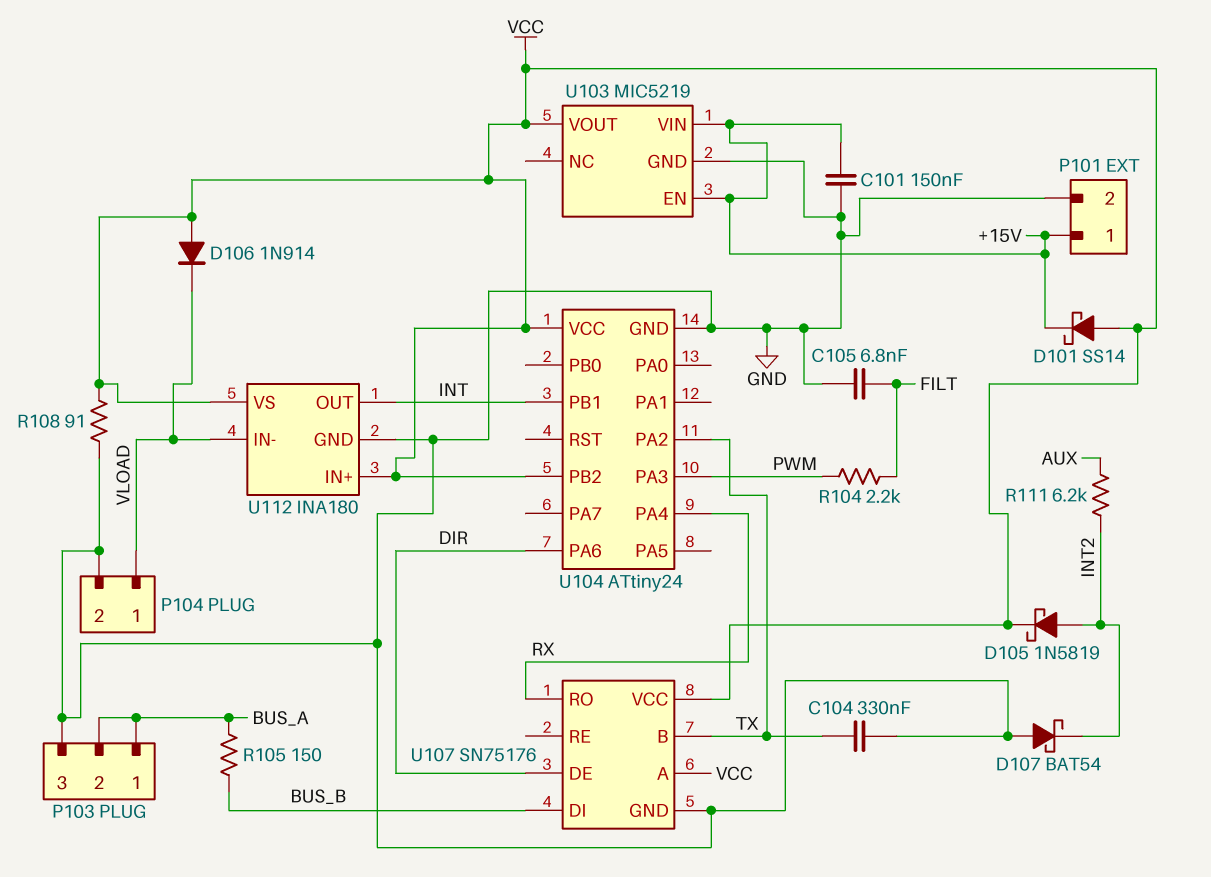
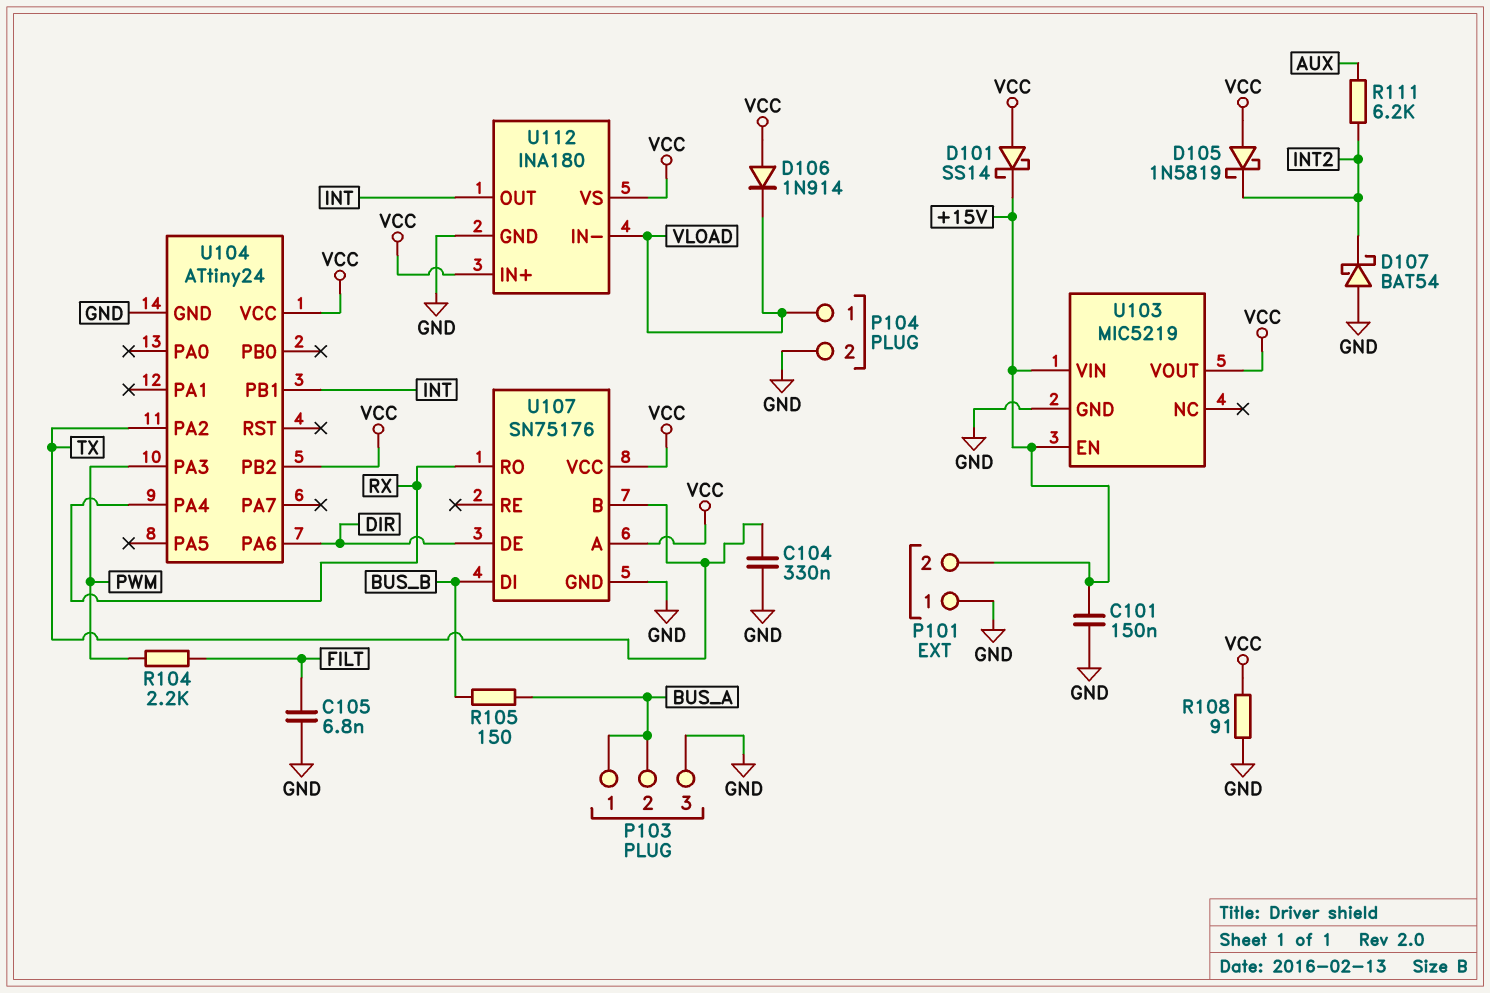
D105: schottky 1N5819 (A INT2, K VCC) -> schottky 1N5819 (A VCC, K INT2)
P101 pin 1: +15V -> GND
P101 pin 2: GND -> +15V

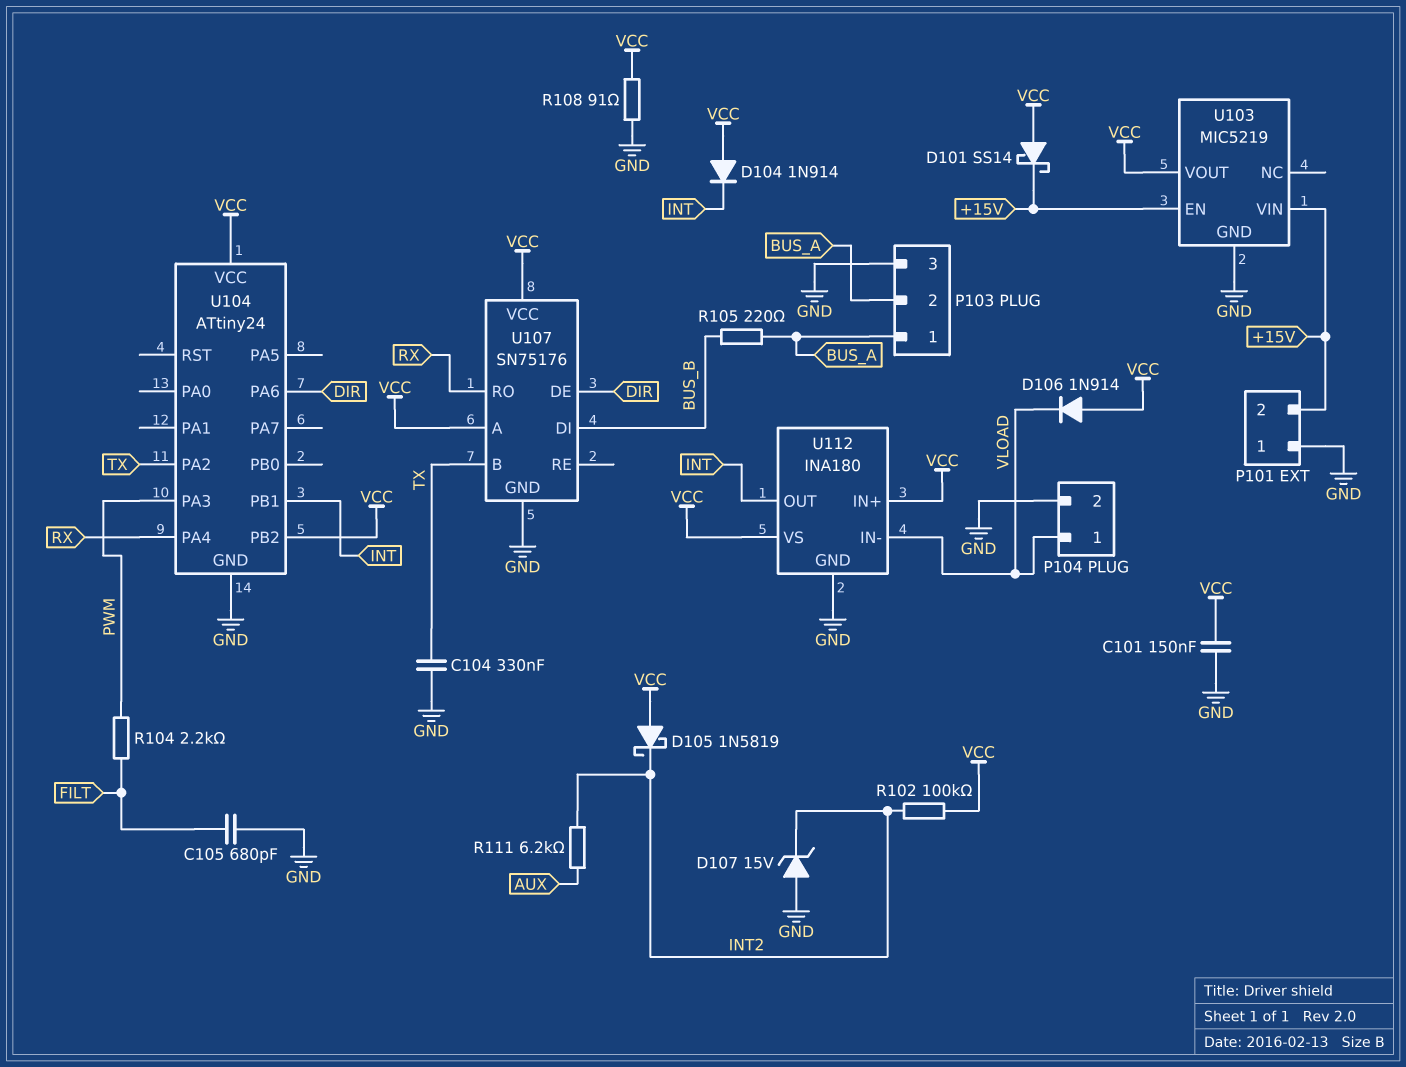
C101: 150nF (+15V, GND) -> 150nF (GND, VCC)
C105: 6.8nF (FILT, GND) -> 680pF (FILT, GND)
D104: none -> diode 1N914 (A VCC, K INT)
D107: schottky BAT54 (A GND, K INT2) -> zener 15V (A GND, K INT2)
R102: none -> 100k (INT2, VCC)
R105: 150 (BUS_A, BUS_B) -> 220 (BUS_A, BUS_B)

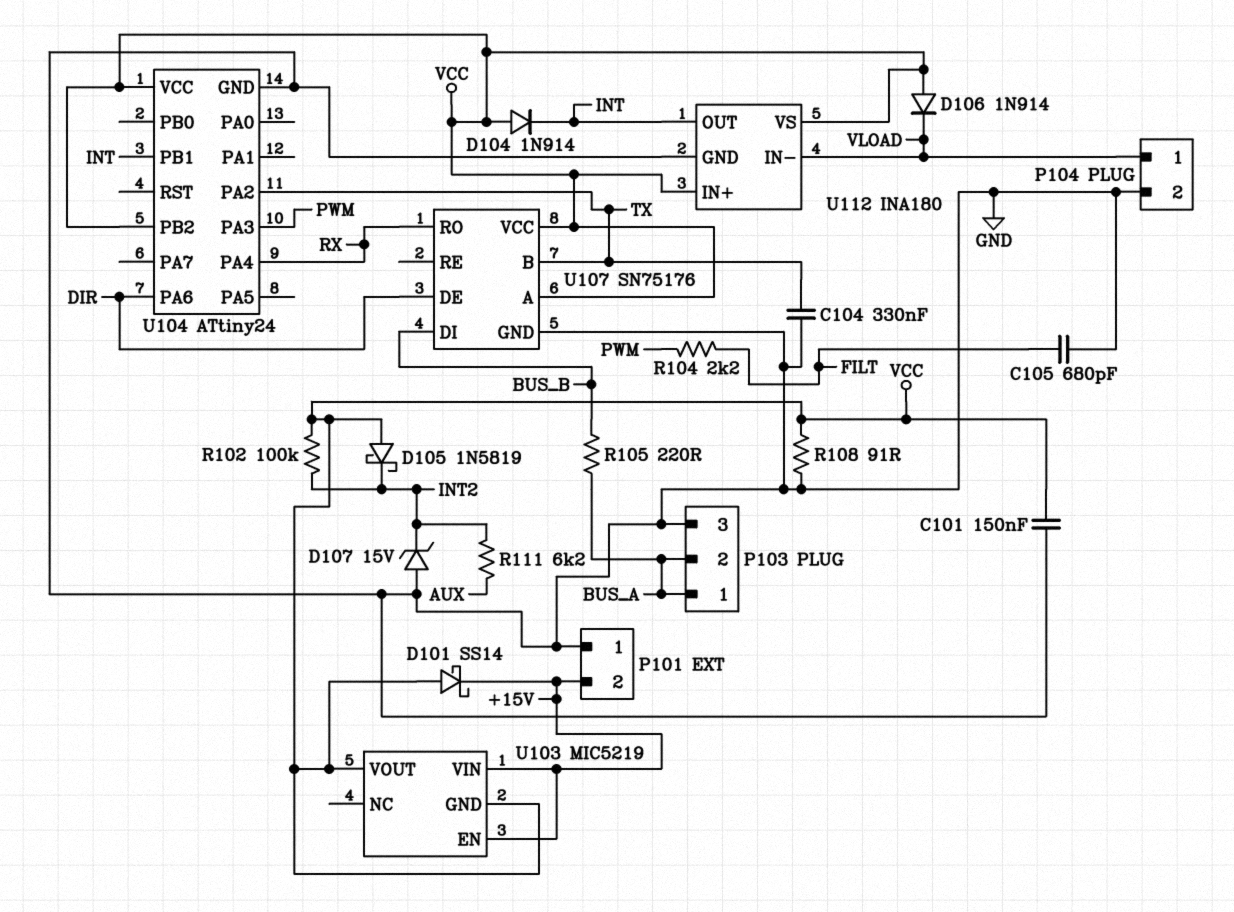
U103 pin GND: GND -> VCC

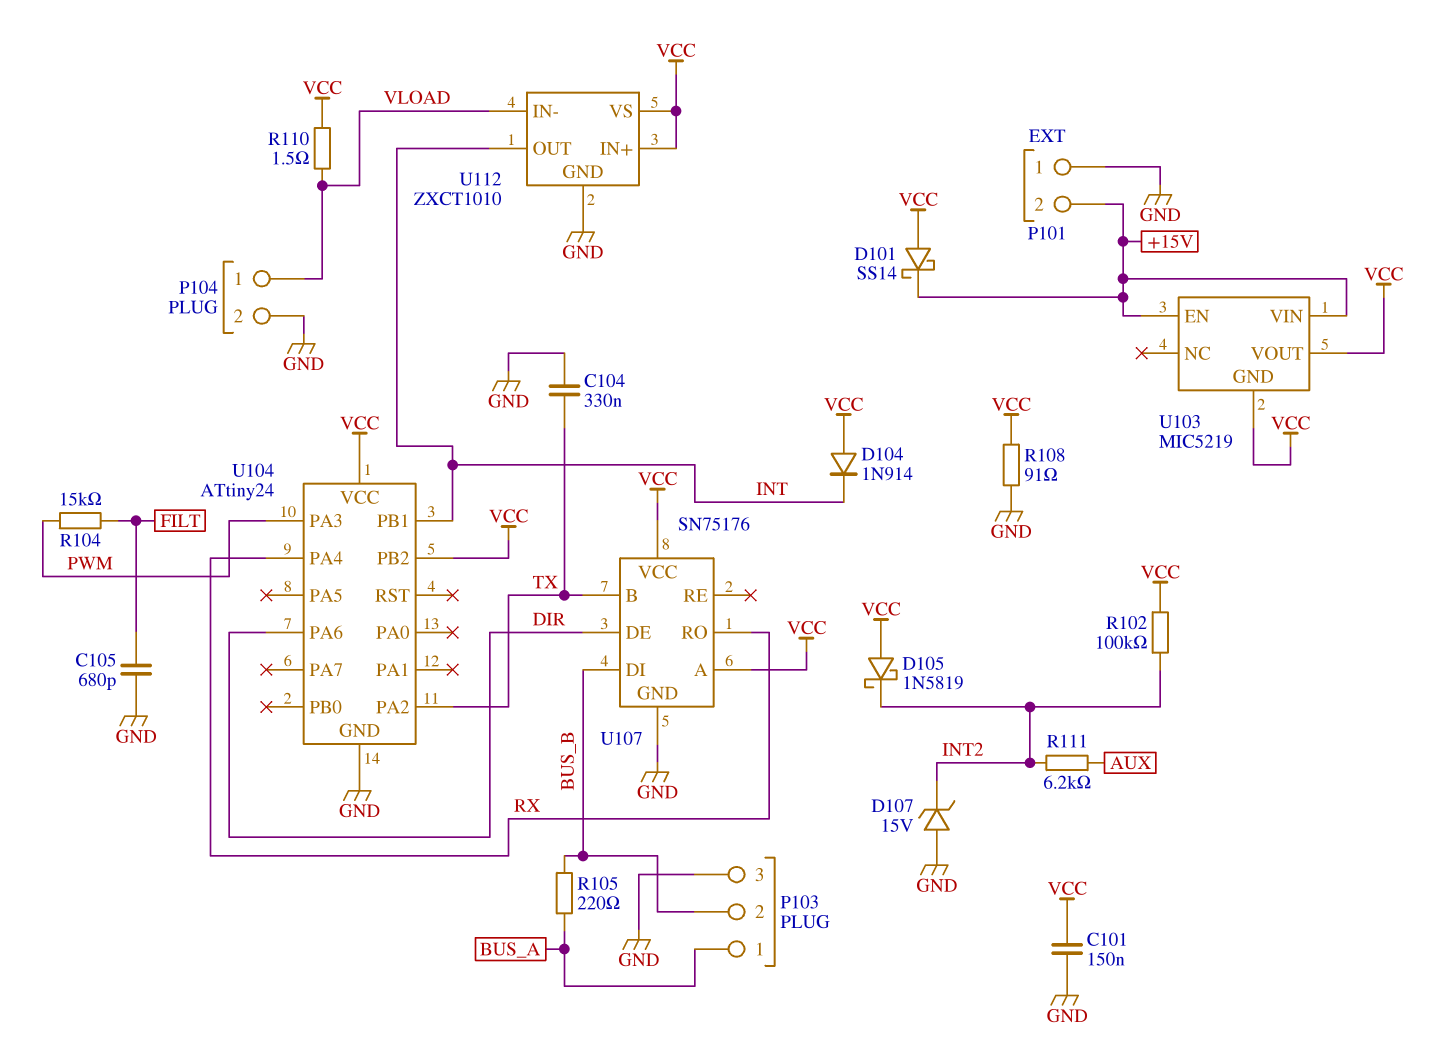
D106: diode 1N914 (A VCC, K VLOAD) -> none
P103 pin 2: BUS_A -> BUS_B
R104: 2.2k (FILT, PWM) -> 15k (FILT, PWM)
R110: none -> 1.5 (VCC, VLOAD)
U112: INA180 -> ZXCT1010

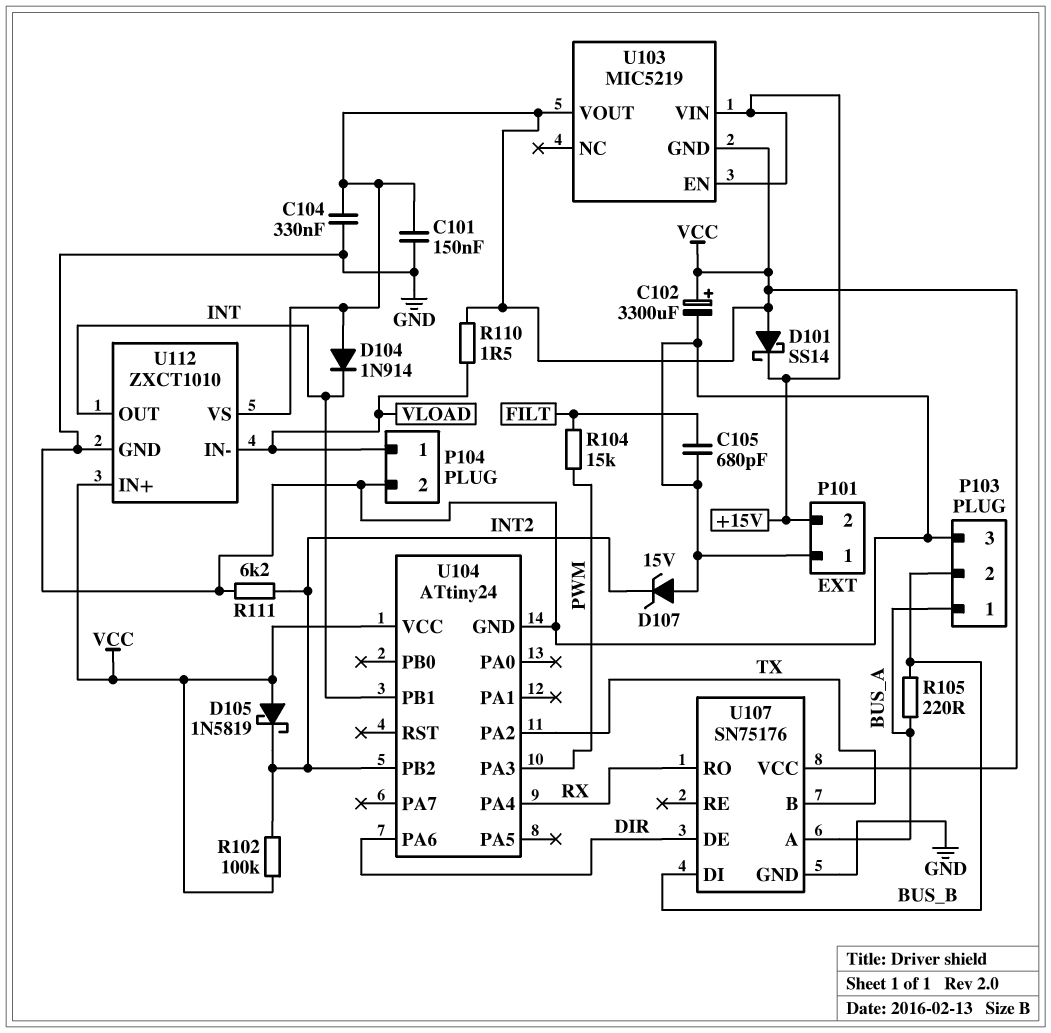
C102: none -> 3300uF (plus VCC, minus GND)
C104: 330nF (GND, TX) -> 330nF (GND, VCC)
R108: 91 (GND, VCC) -> none
R111: 6.2k (AUX, INT2) -> 6.2k (GND, INT2)
U104 pin PB2: VCC -> INT2
U107 pin A: VCC -> BUS_A

